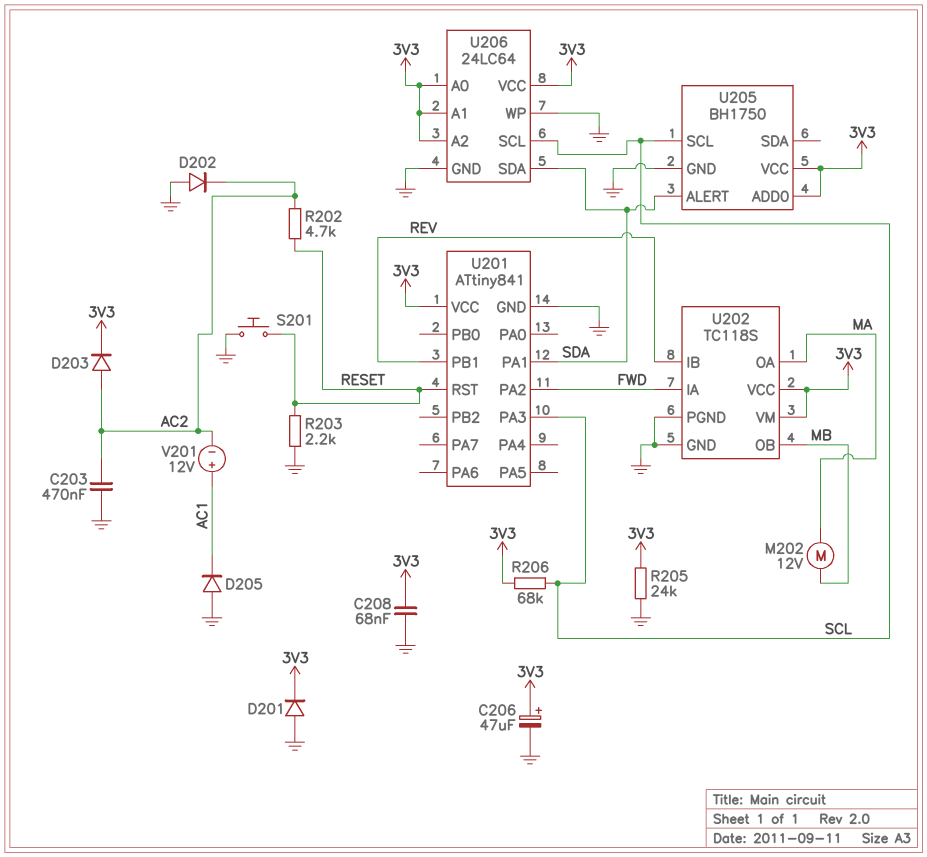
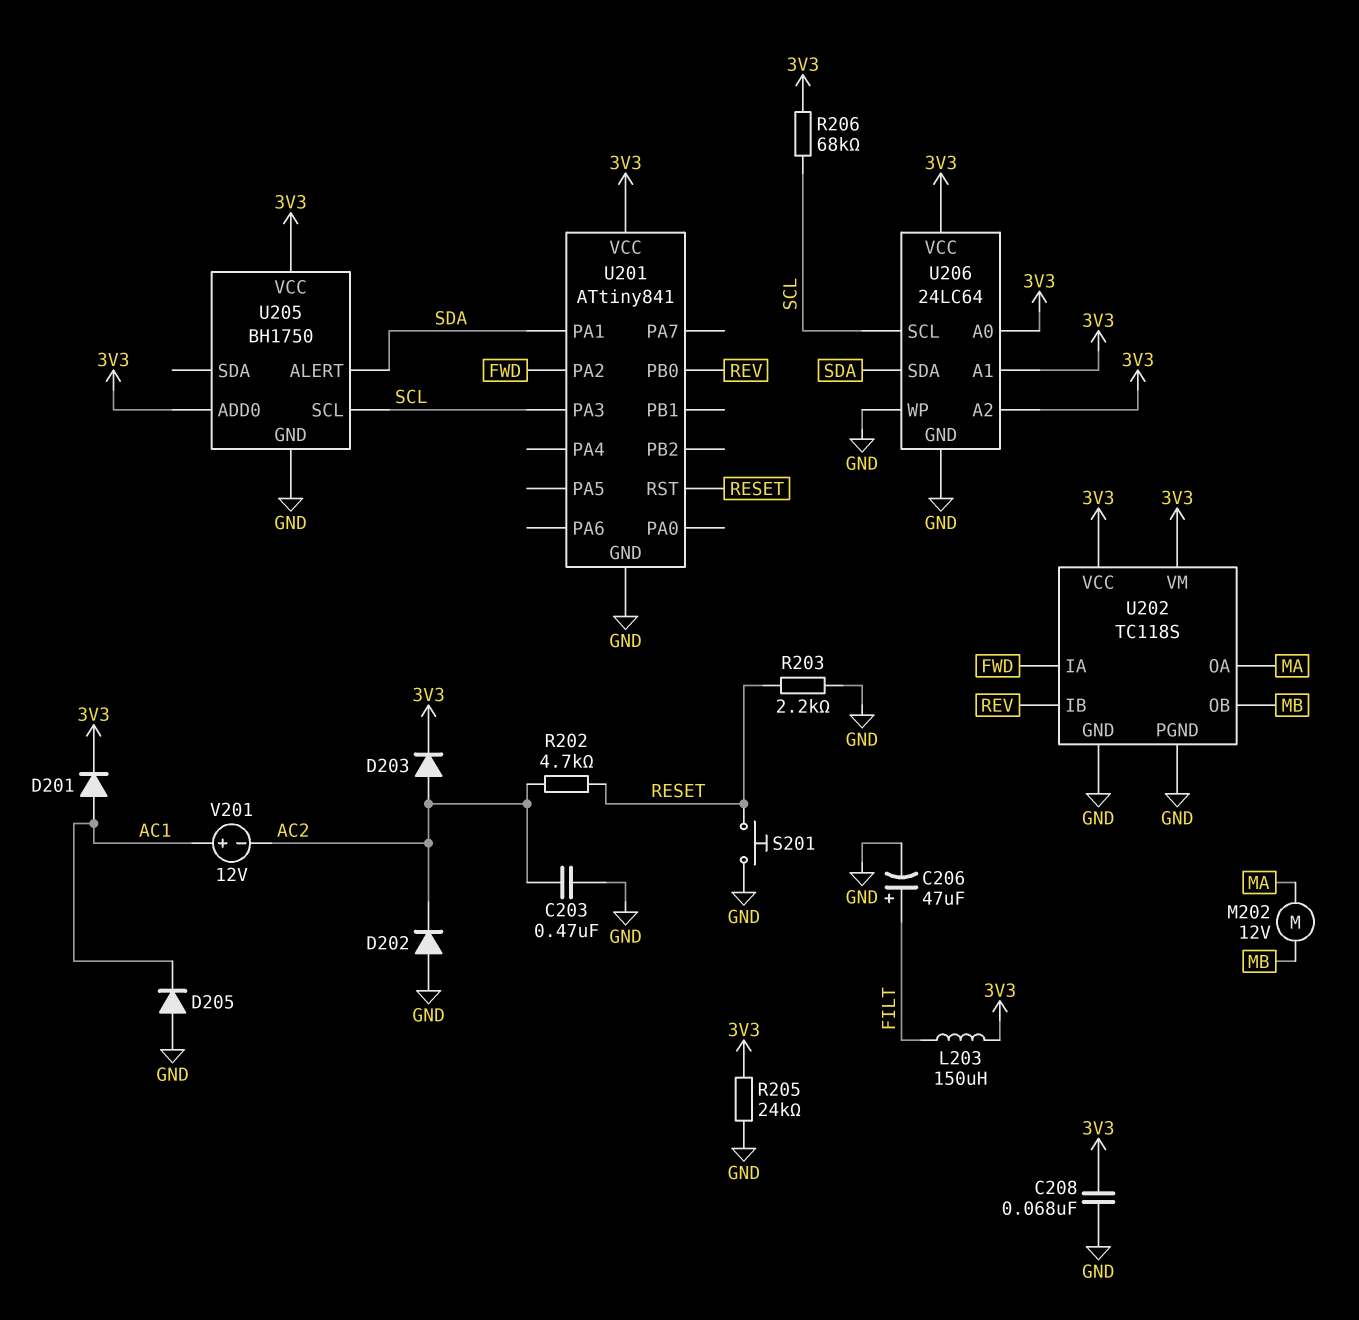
C206: 47uF (plus 3V3, minus GND) -> 47uF (plus FILT, minus GND)
D201: diode (A GND, K 3V3) -> diode (A AC1, K 3V3)
L203: none -> 150uH (3V3, FILT)
U201 pin PB0: none -> REV
U201 pin PB1: REV -> none

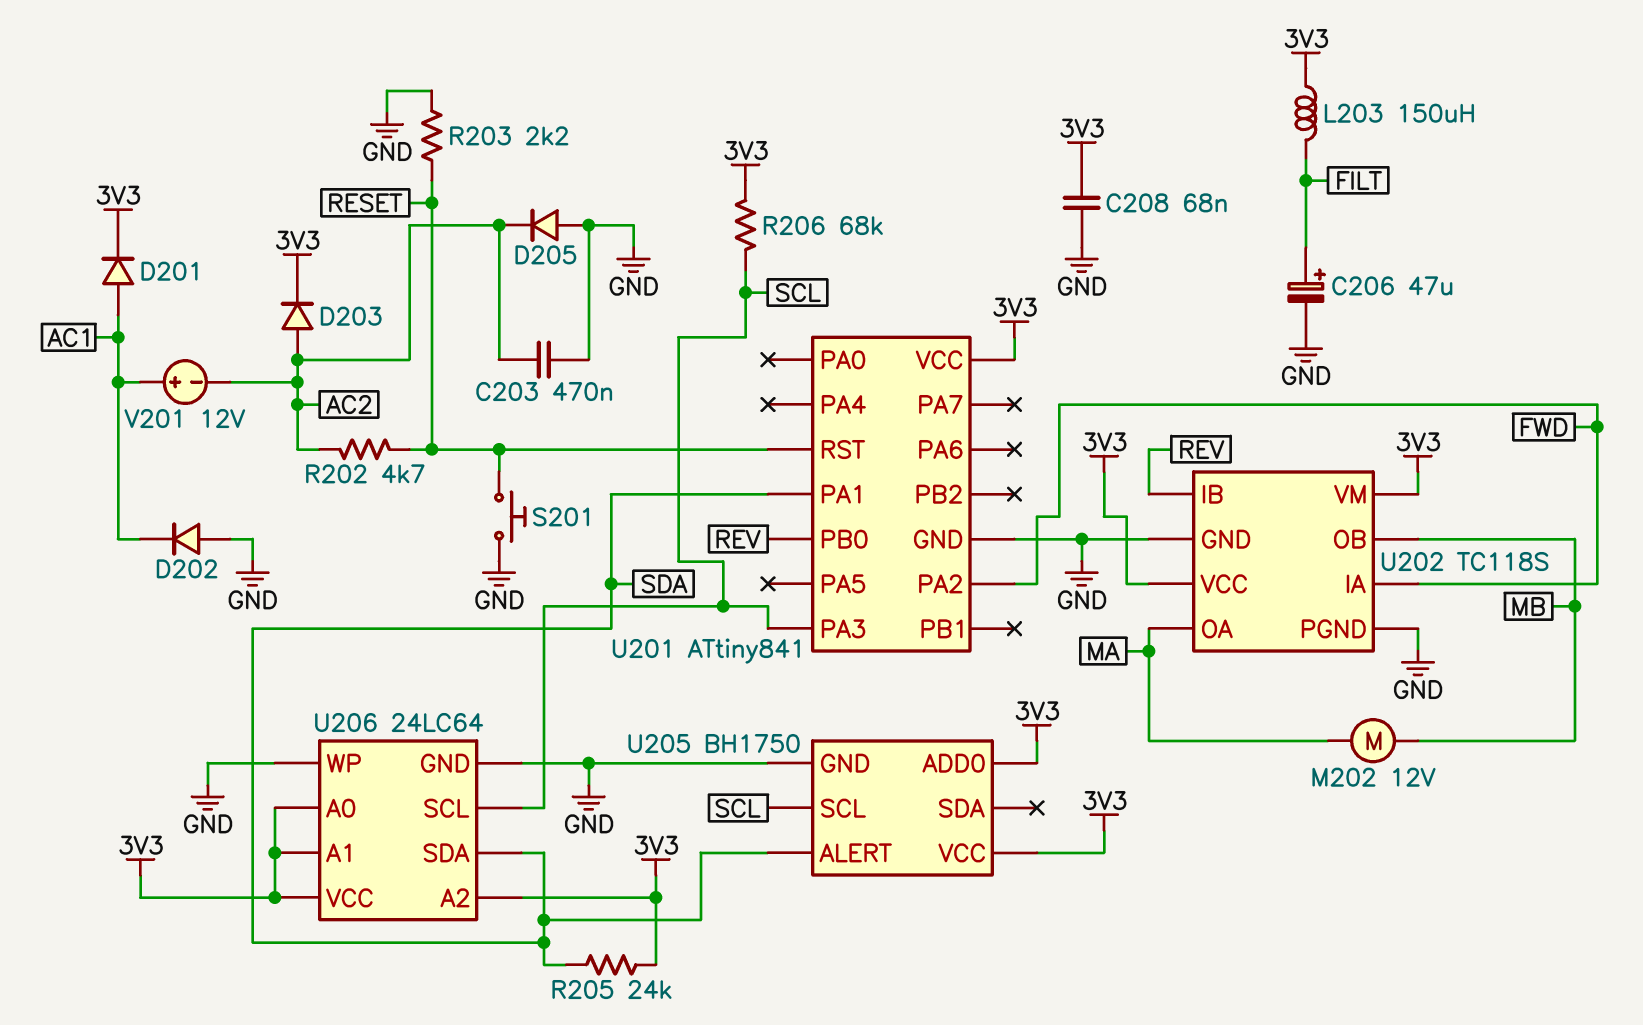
D202: diode (A GND, K AC2) -> diode (A GND, K AC1)
D205: diode (A GND, K AC1) -> diode (A GND, K AC2)
R205: 24k (3V3, GND) -> 24k (3V3, SDA)

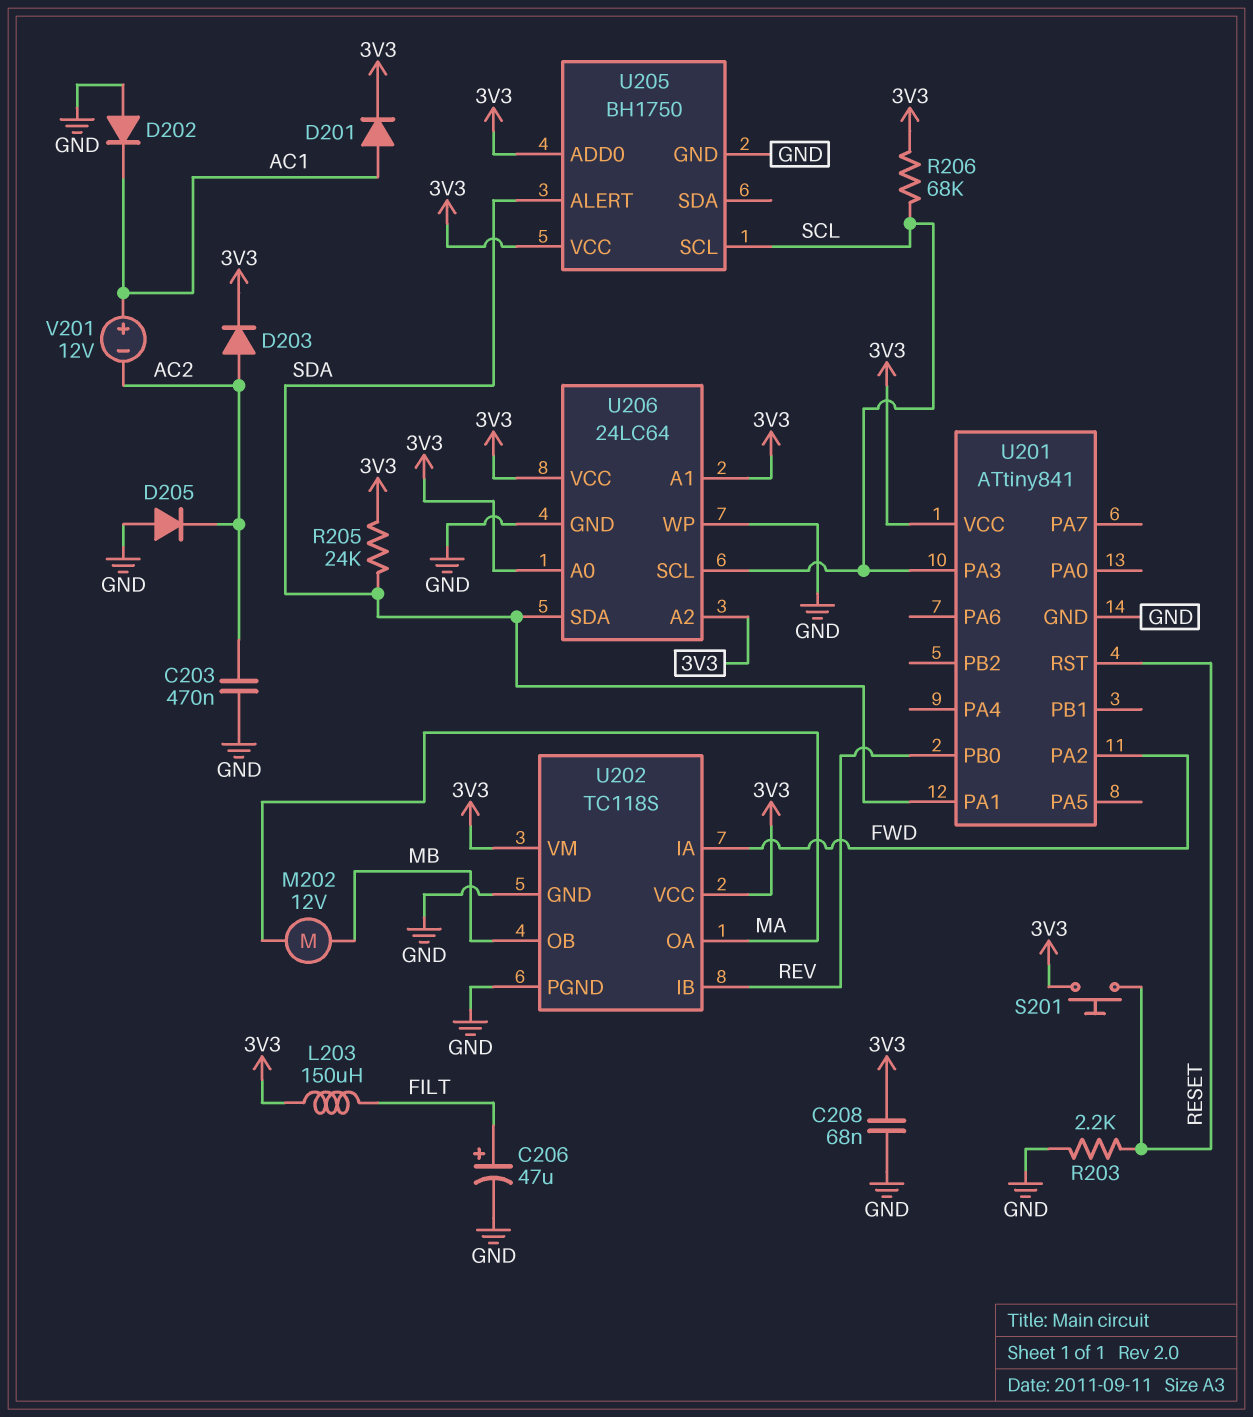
R202: 4.7k (AC2, RESET) -> none
S201: button (GND, RESET) -> button (3V3, RESET)

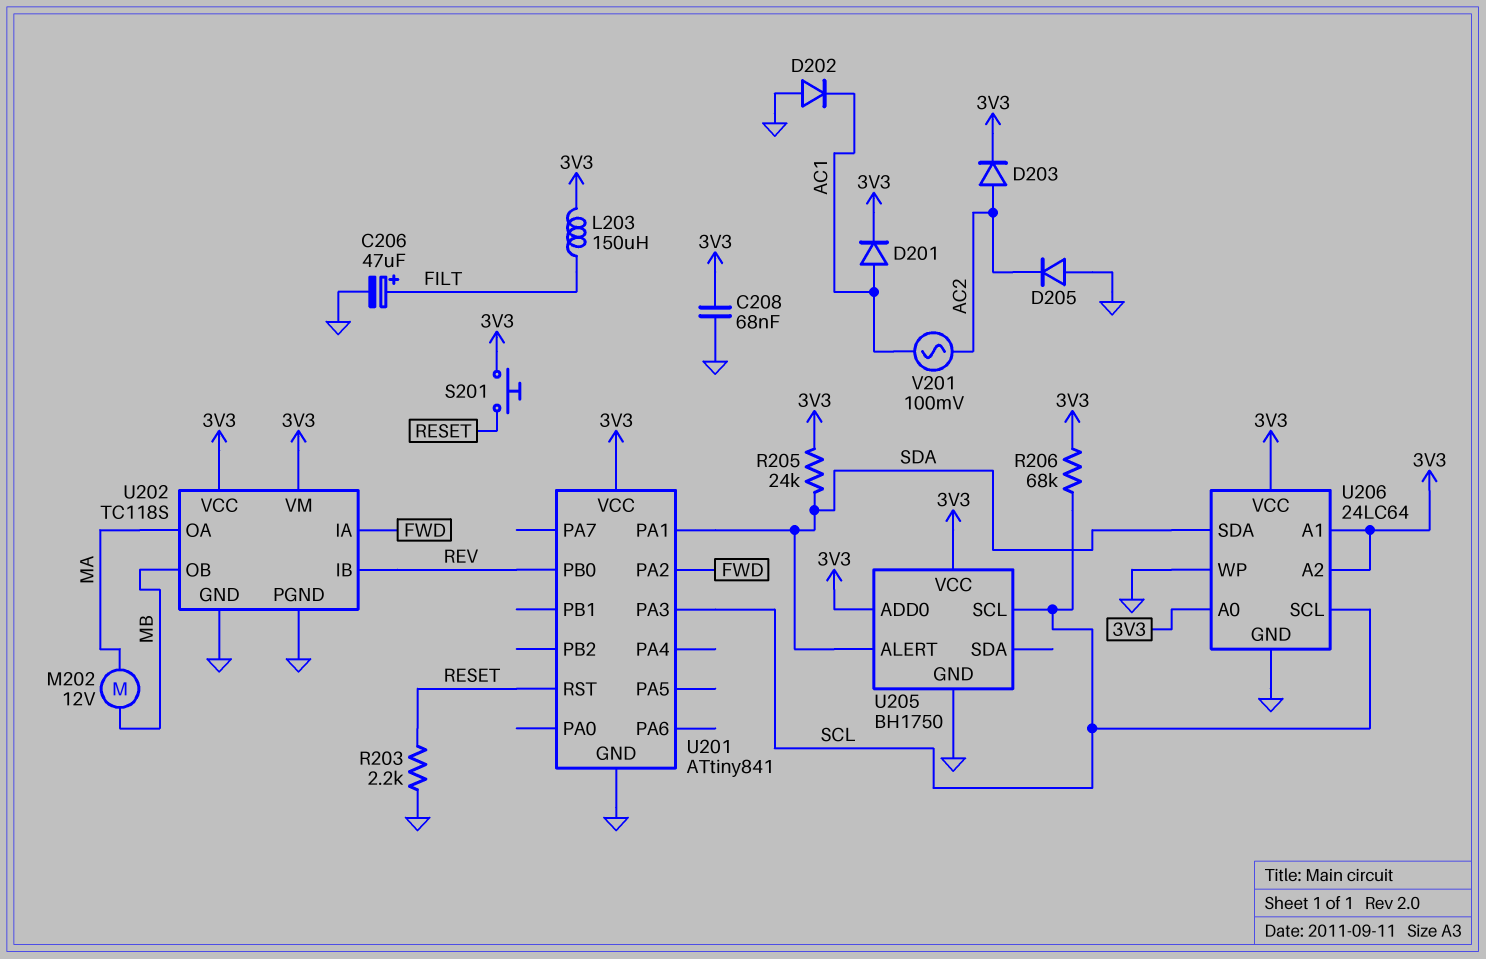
C203: 470nF (AC2, GND) -> none
V201: 12V (plus AC1, minus AC2) -> AC 100mV (AC1, AC2)

